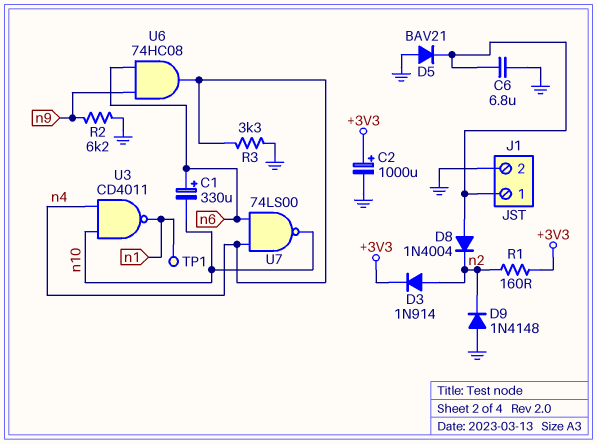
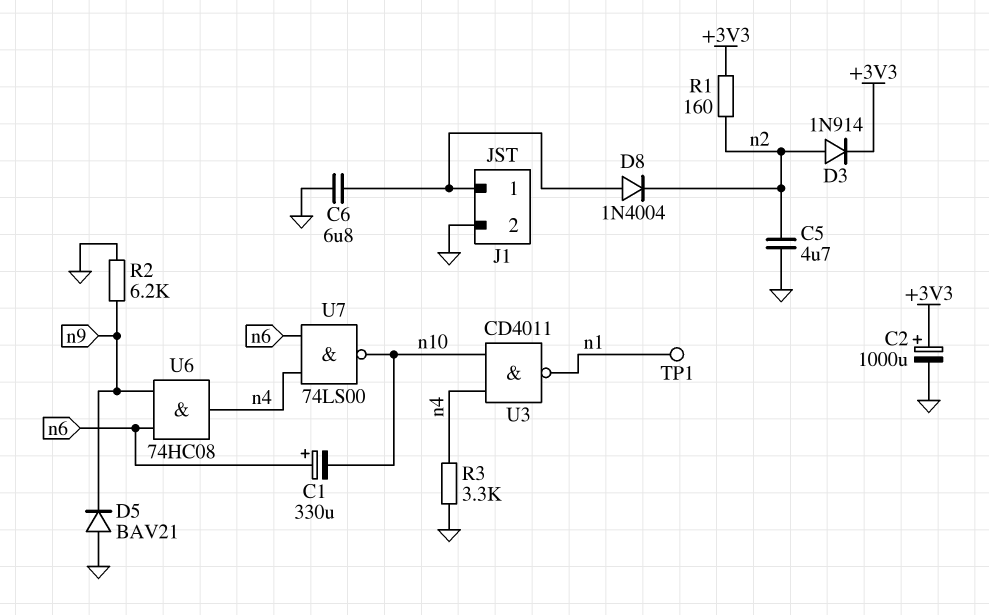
C5: none -> 4.7uF (GND, n2)
D5: diode BAV21 (A GND, K J1/1) -> diode BAV21 (A GND, K n9)
D9: diode 1N4148 (A GND, K n2) -> none

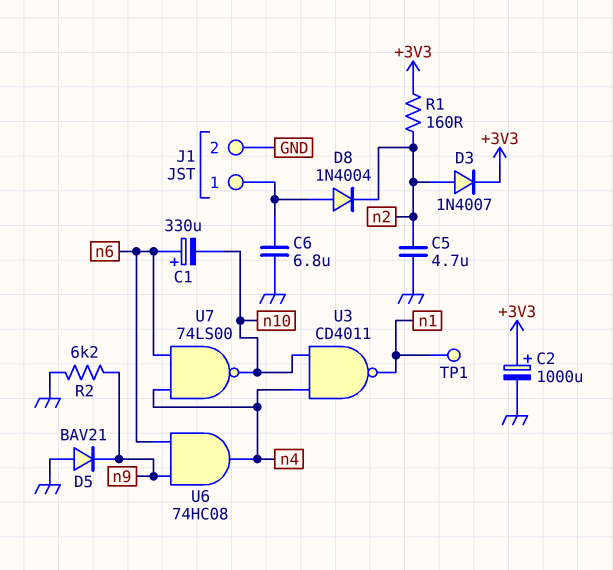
D3: diode 1N914 (A n2, K +3V3) -> diode 1N4007 (A n2, K +3V3)
R3: 3.3k (GND, n4) -> none

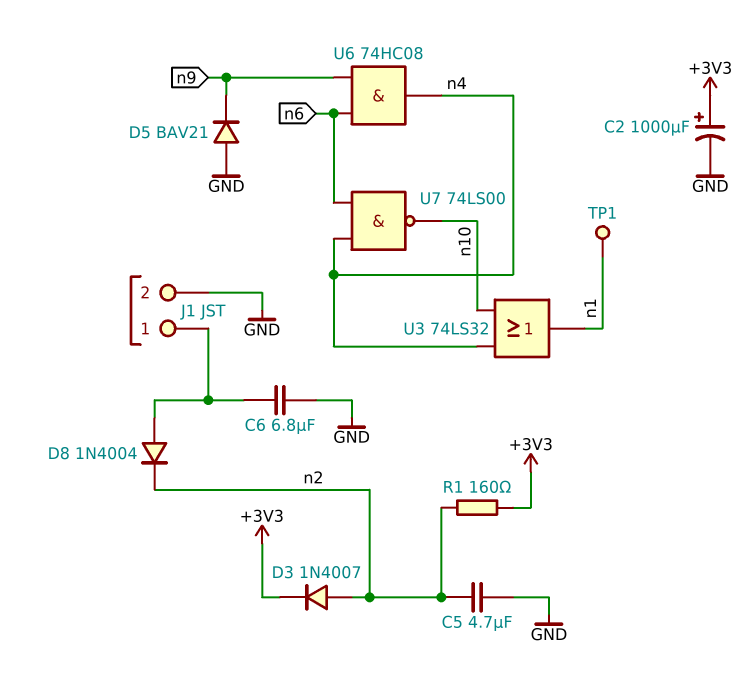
C1: 330uF (plus n6, minus n10) -> none
R2: 6.2k (GND, n9) -> none
U3: NAND CD4011 (in n4, in n10, out n1) -> OR 74LS32 (in n4, in n10, out n1)

